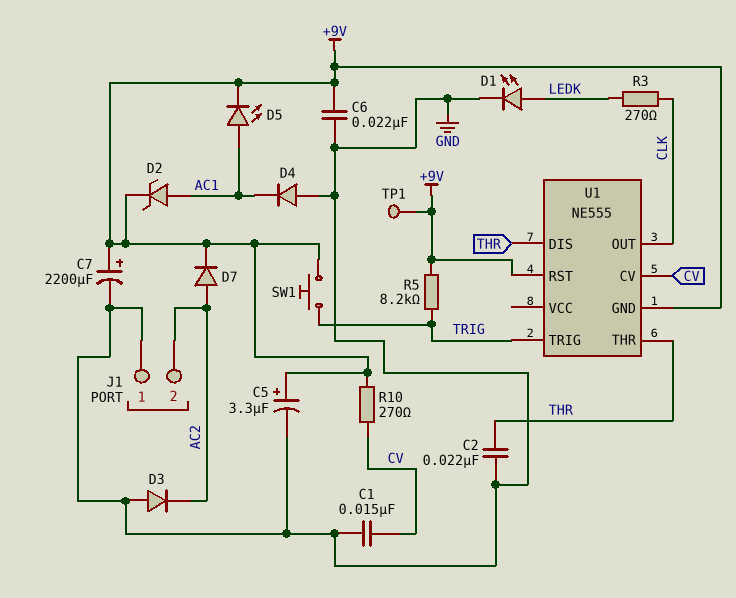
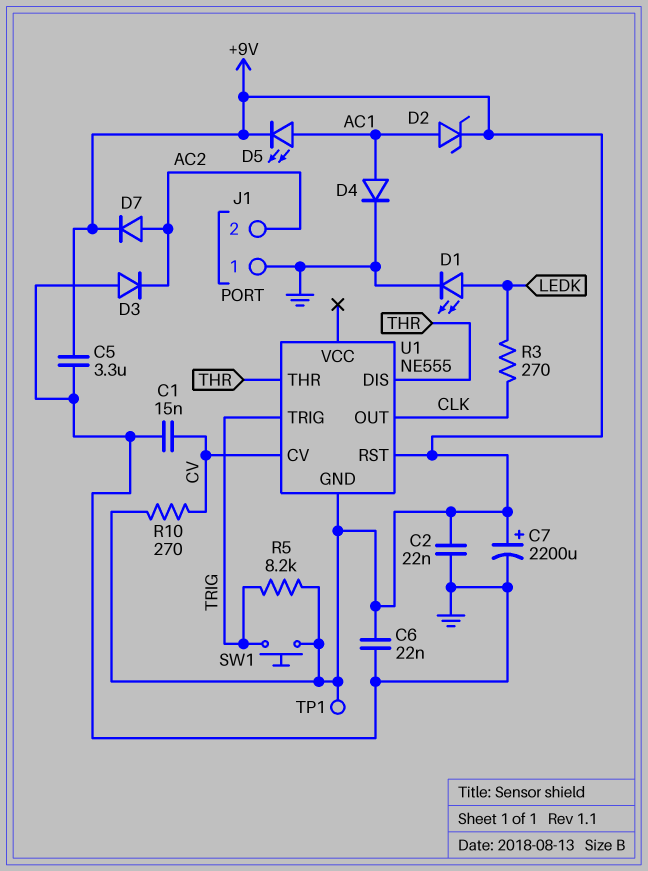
C2: 22nF (GND, THR) -> 22nF (+9V, GND)
C5: 3.3uF (plus +9V, minus GND) -> 3.3uF (+9V, GND)
D4: diode (A GND, K AC1) -> diode (A AC1, K GND)

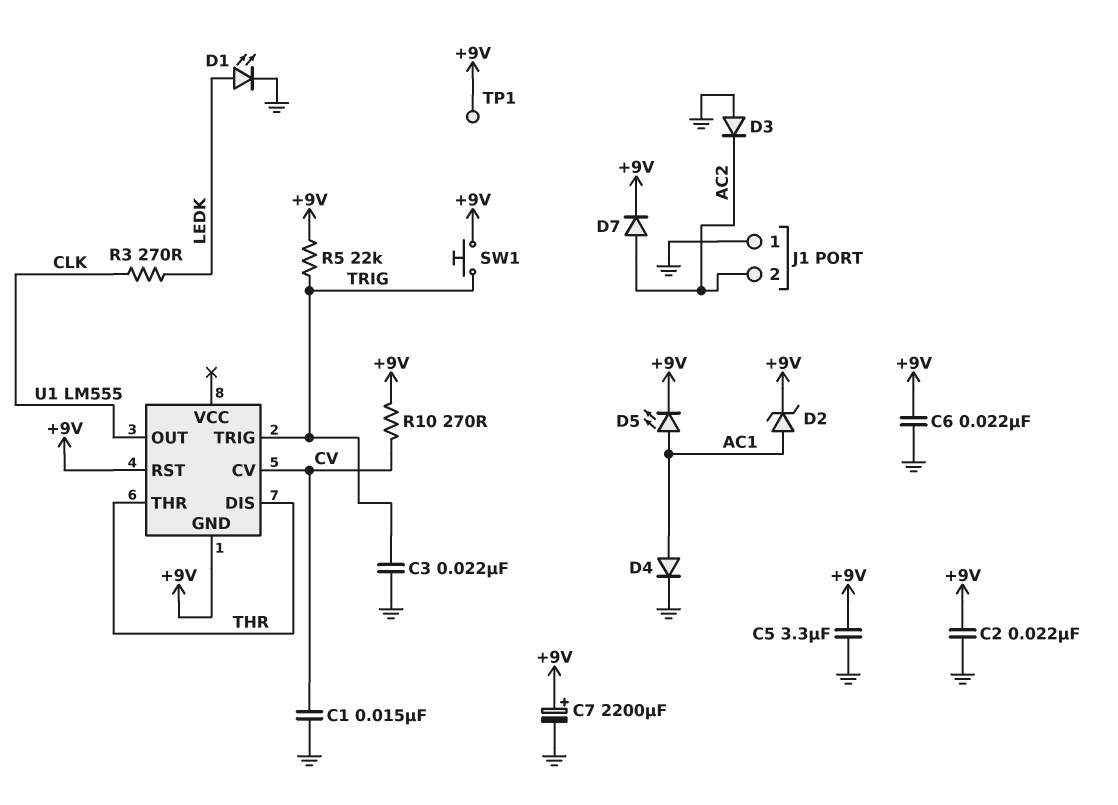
C3: none -> 22nF (GND, TRIG)
R5: 8.2k (+9V, TRIG) -> 22k (+9V, TRIG)
U1: NE555 -> LM555

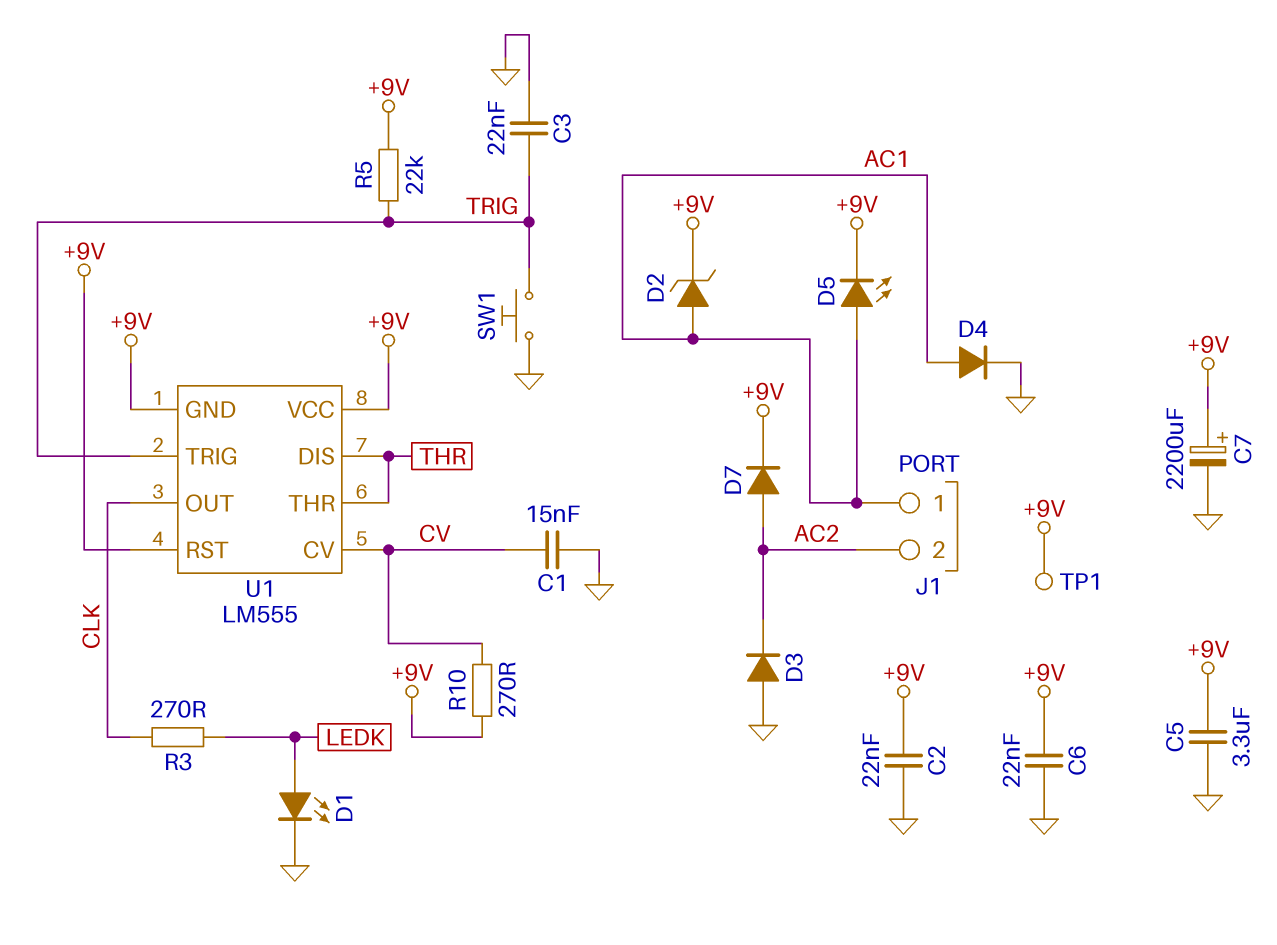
J1 pin 1: GND -> AC1
SW1: button (+9V, TRIG) -> button (GND, TRIG)
U1 pin VCC: none -> +9V

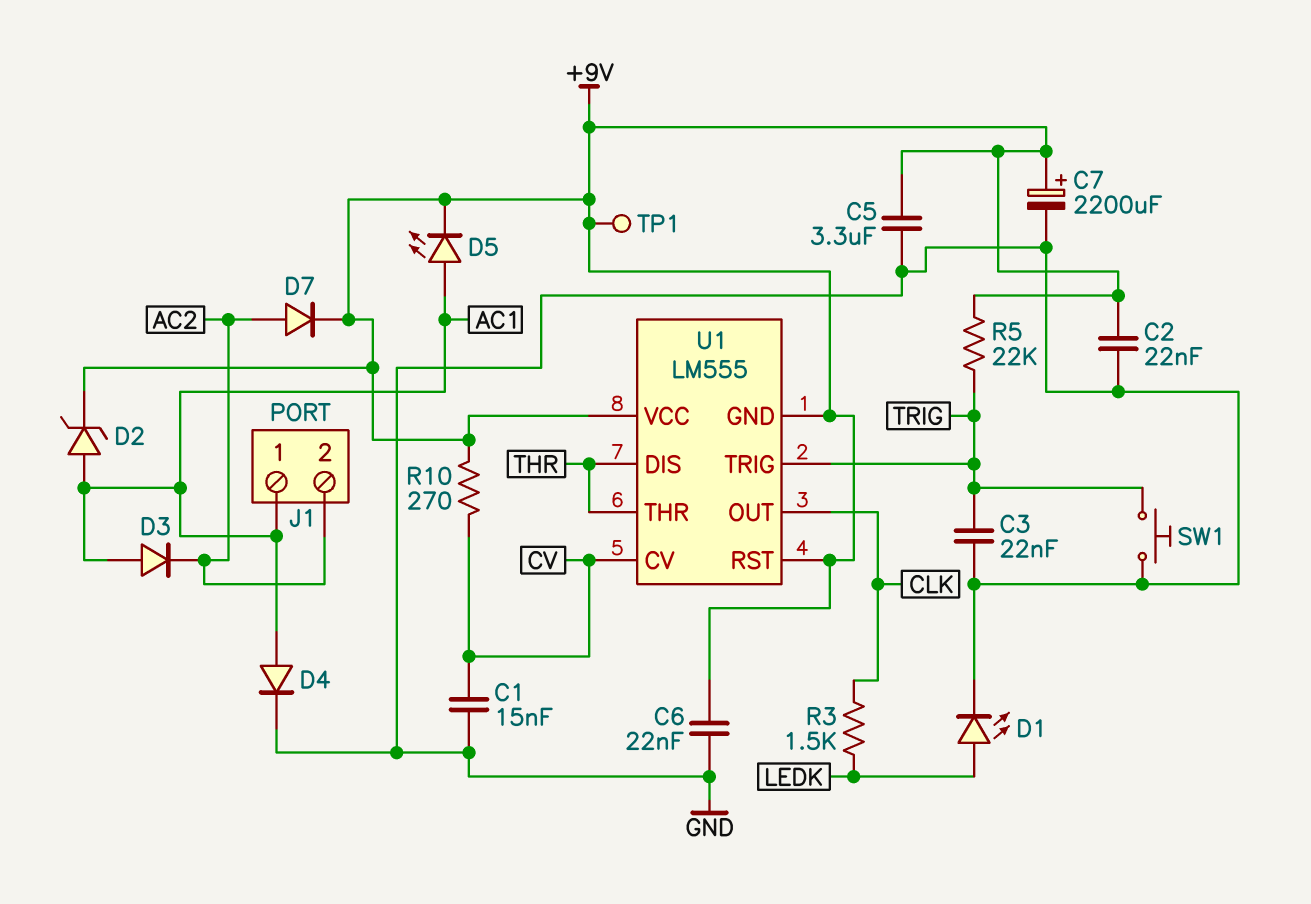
D3: diode (A GND, K AC2) -> diode (A AC1, K AC2)
R3: 270 (CLK, LEDK) -> 1.5k (CLK, LEDK)

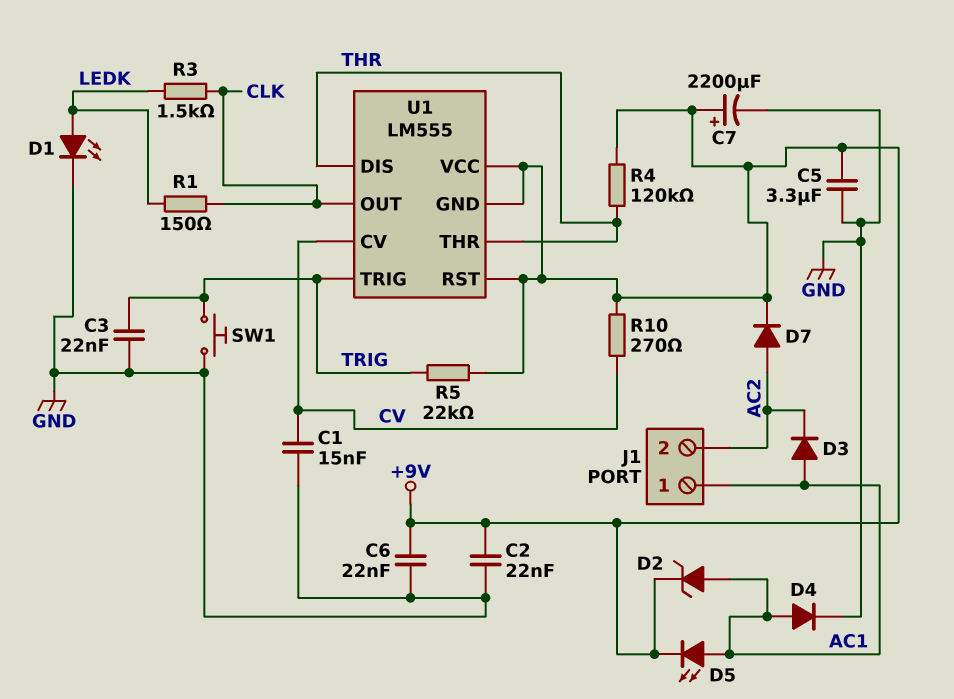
R1: none -> 150 (CLK, LEDK)
R4: none -> 120k (+9V, THR)
TP1: test point (+9V) -> none

